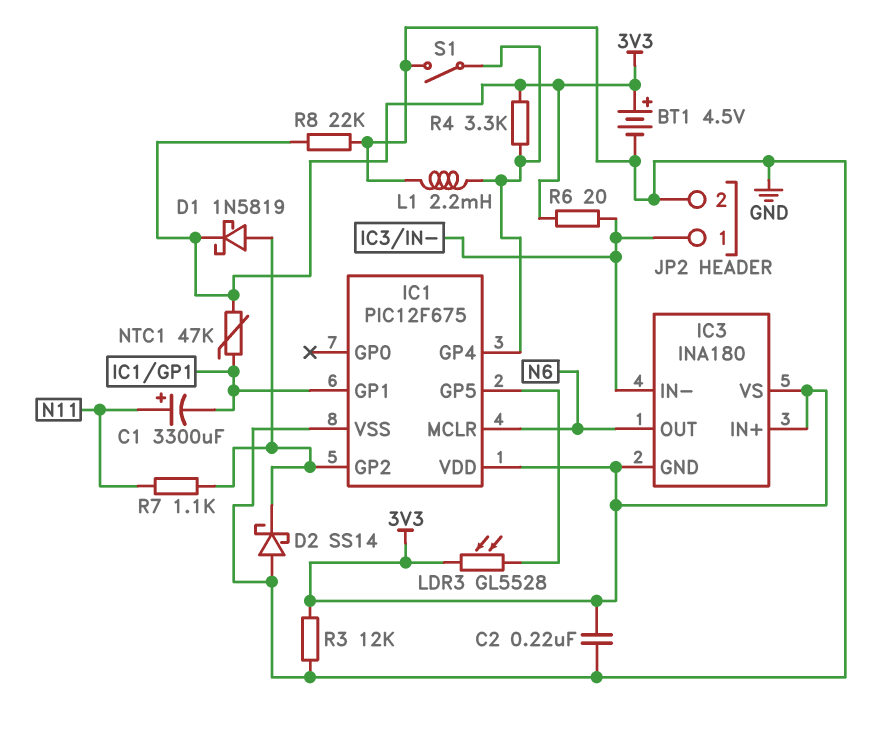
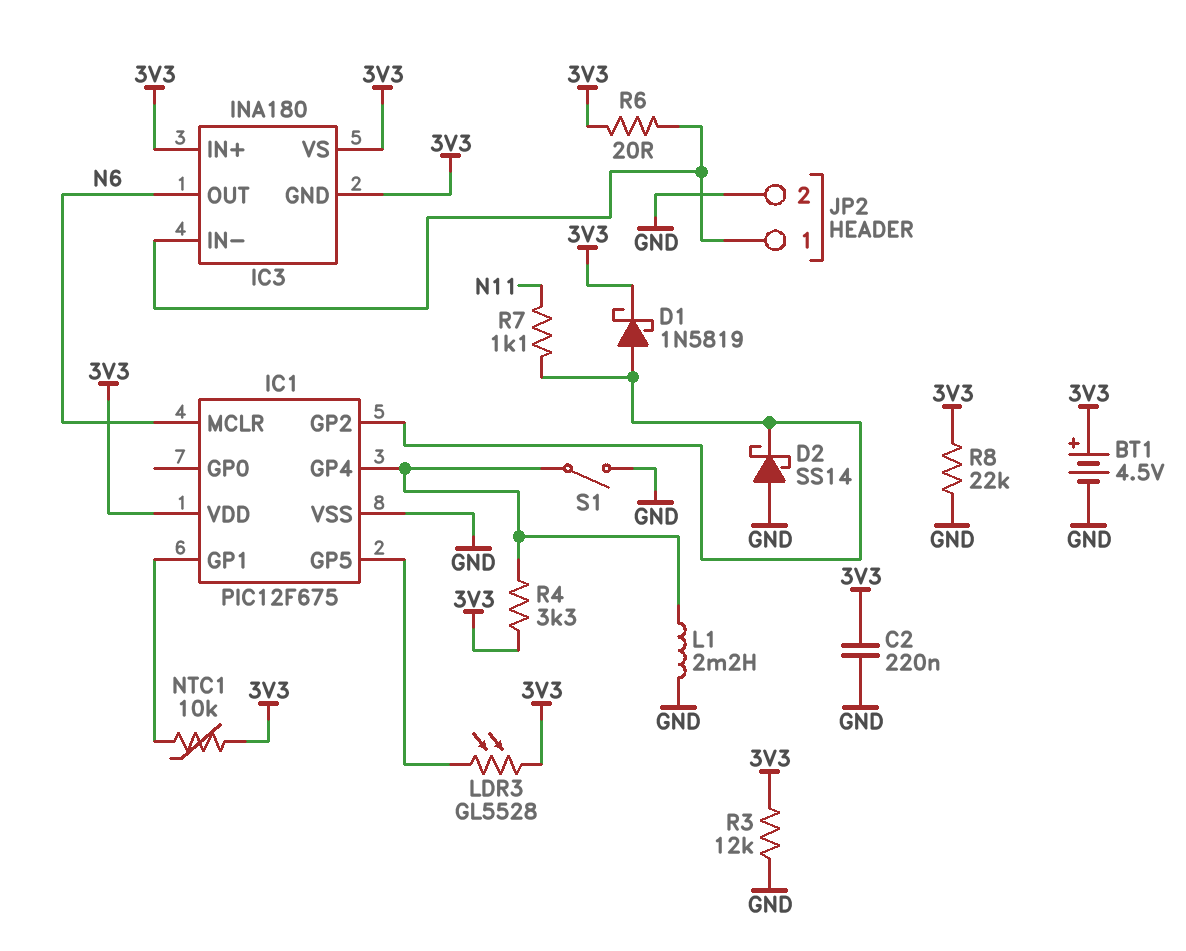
C1: 3300uF (plus N11, minus IC1/GP1) -> none
NTC1: 47k (3V3, IC1/GP1) -> 10k (3V3, IC1/GP1)

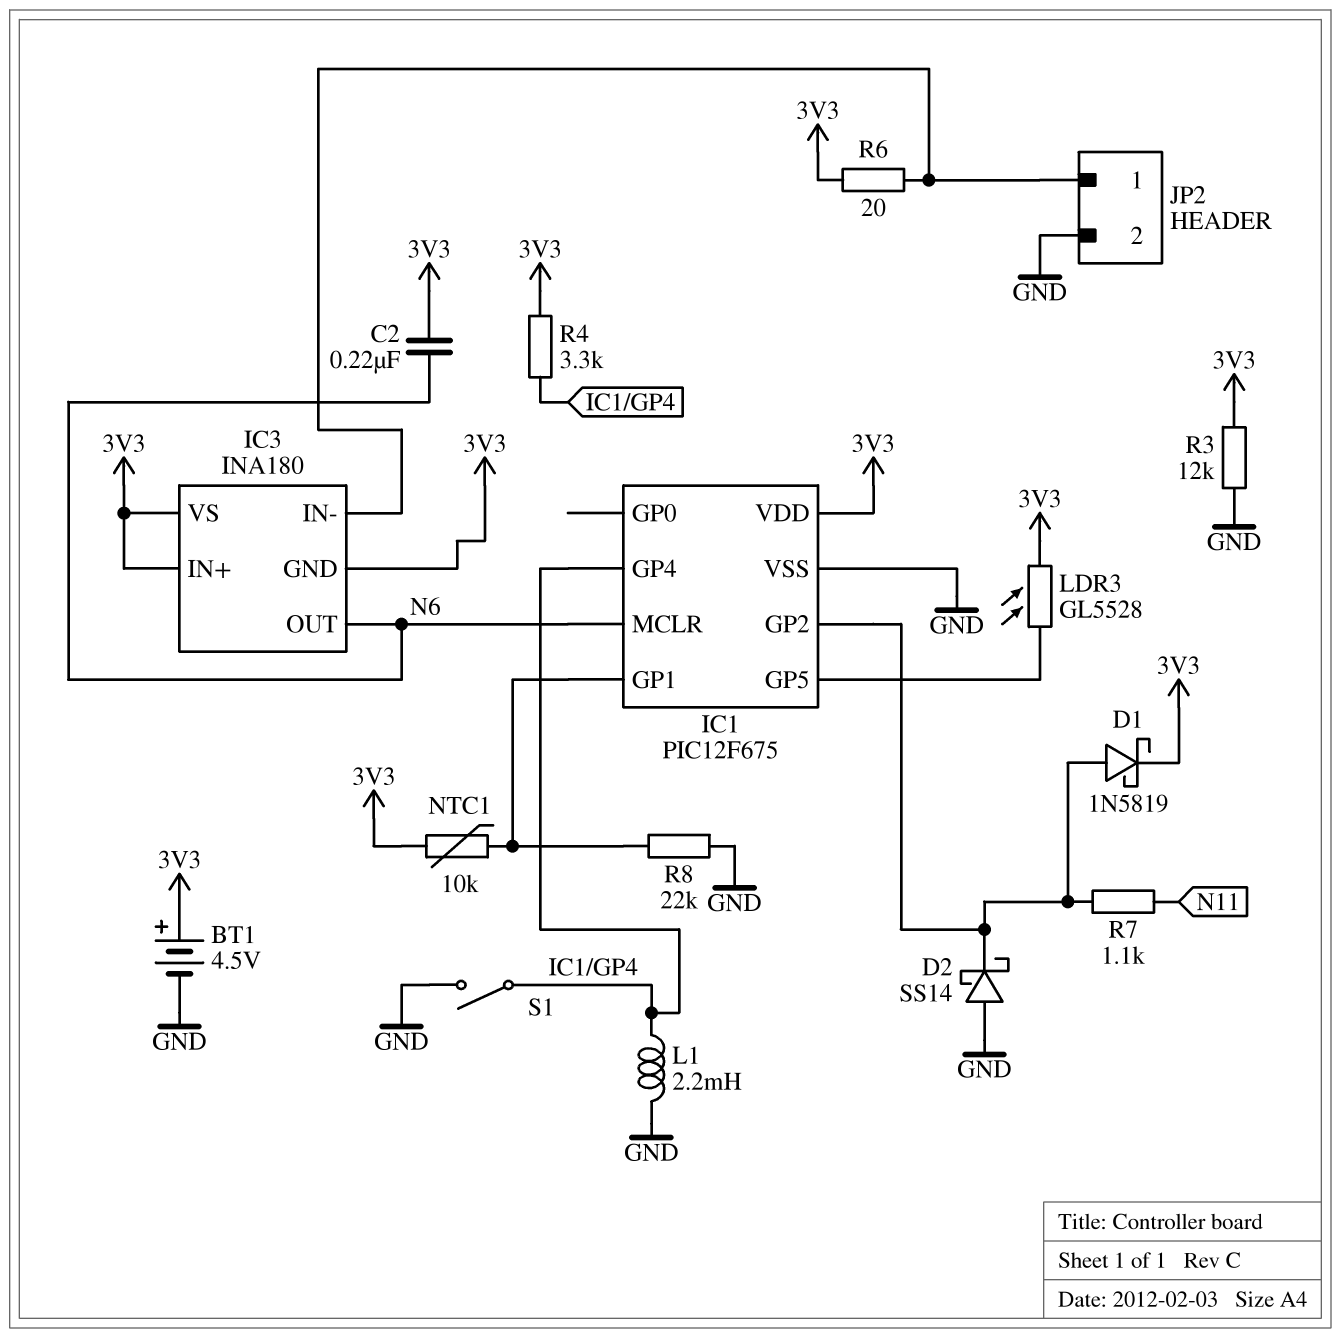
C2: 220nF (3V3, GND) -> 220nF (3V3, N6)
R8: 22k (3V3, GND) -> 22k (GND, IC1/GP1)

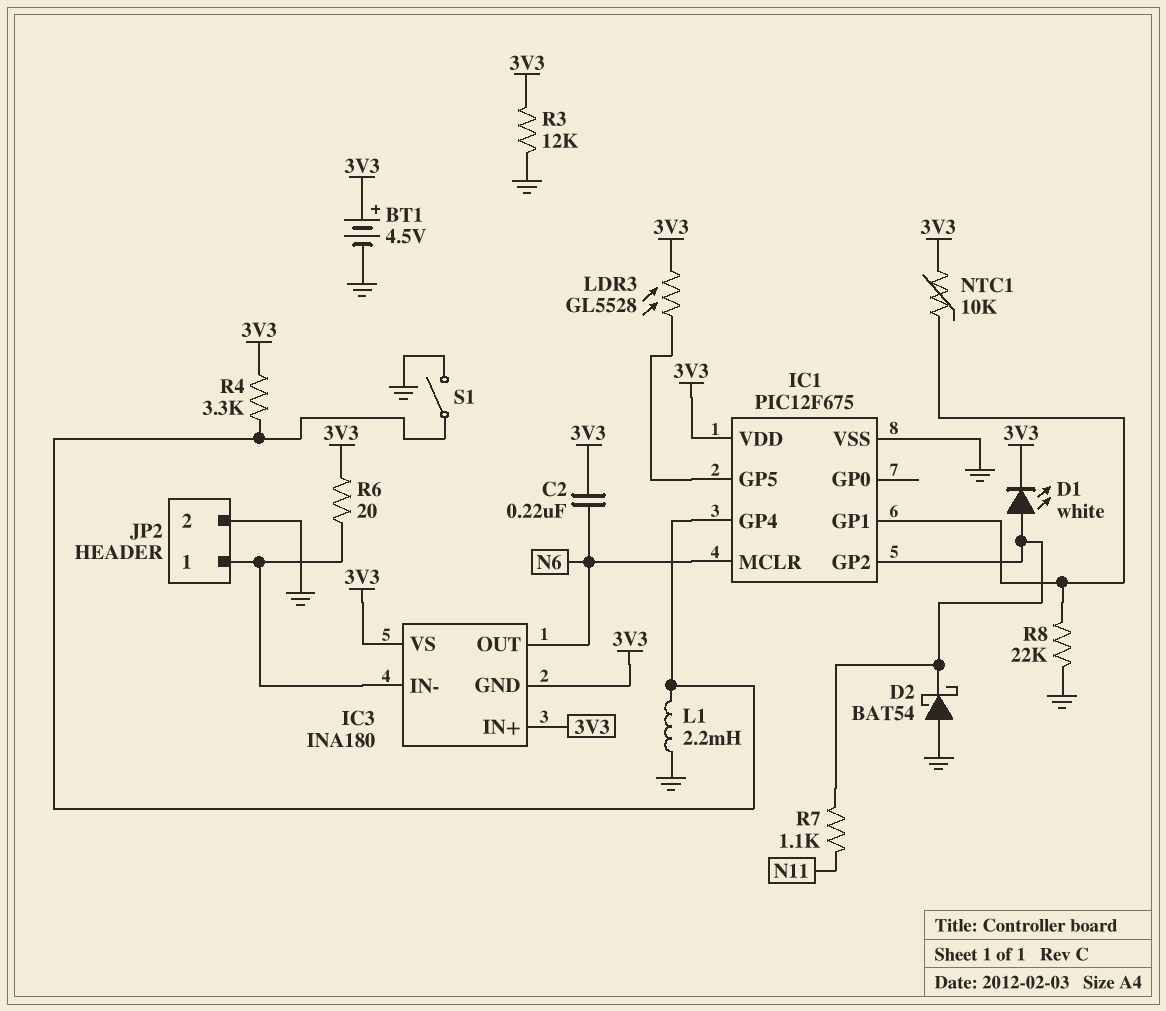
D1: schottky 1N5819 (A IC1/GP2, K 3V3) -> LED white (A IC1/GP2, K 3V3)
D2: schottky SS14 (A GND, K IC1/GP2) -> schottky BAT54 (A GND, K IC1/GP2)

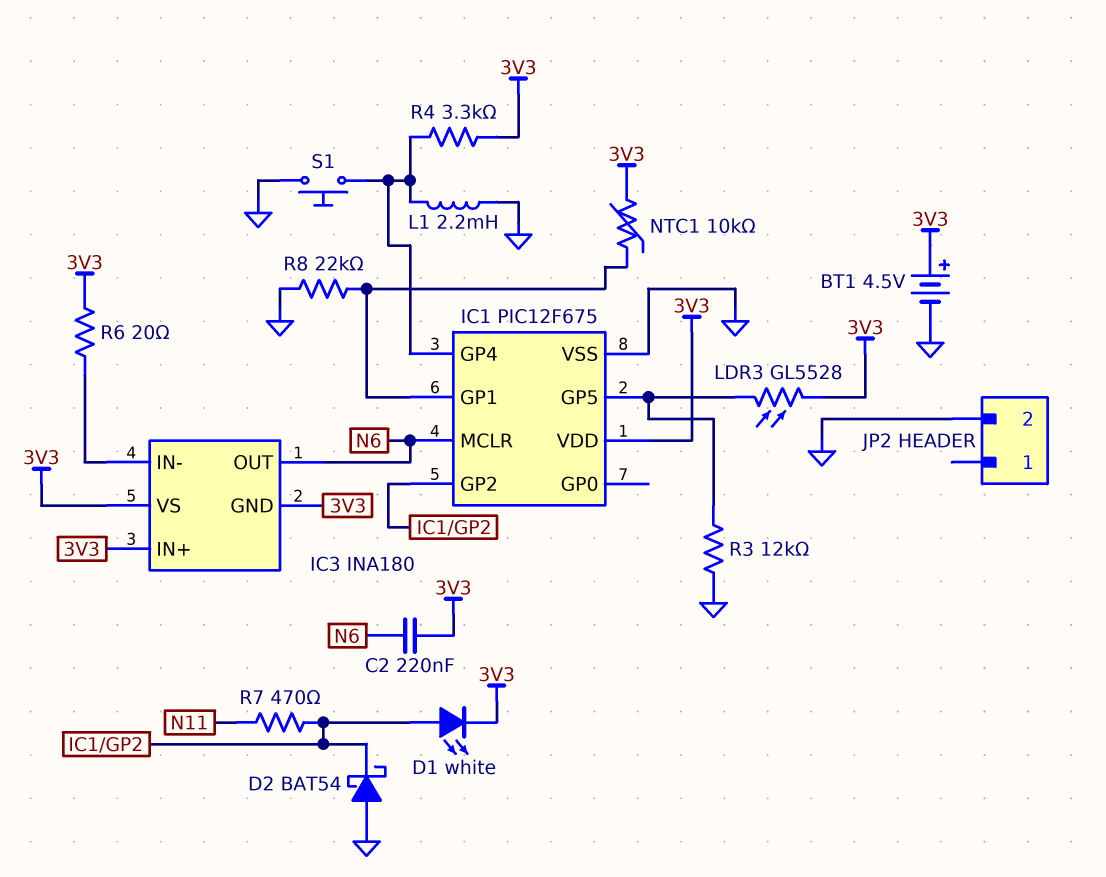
JP2 pin 1: IC3/IN- -> none
R3: 12k (3V3, GND) -> 12k (GND, IC1/GP5)
R7: 1.1k (IC1/GP2, N11) -> 470 (IC1/GP2, N11)
S1: switch (GND, IC1/GP4) -> button (GND, IC1/GP4)

